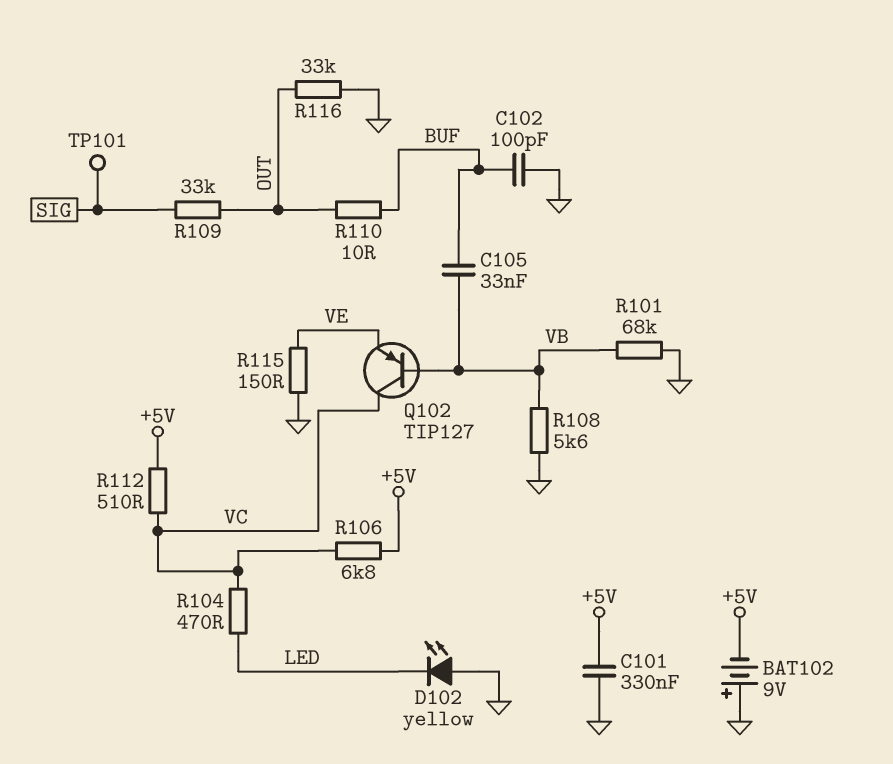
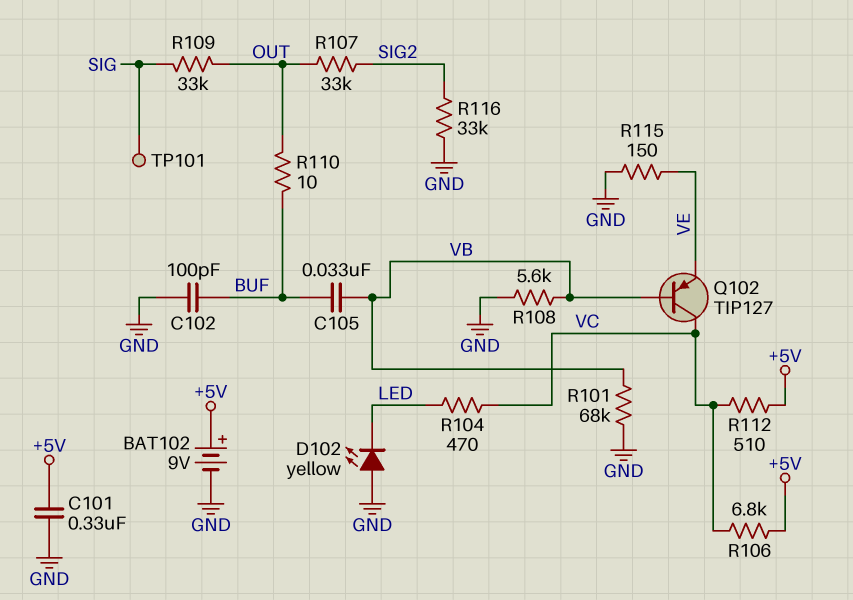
BAT102: 9V (plus GND, minus +5V) -> 9V (plus +5V, minus GND)
R107: none -> 33k (OUT, SIG2)
R116: 33k (GND, OUT) -> 33k (GND, SIG2)

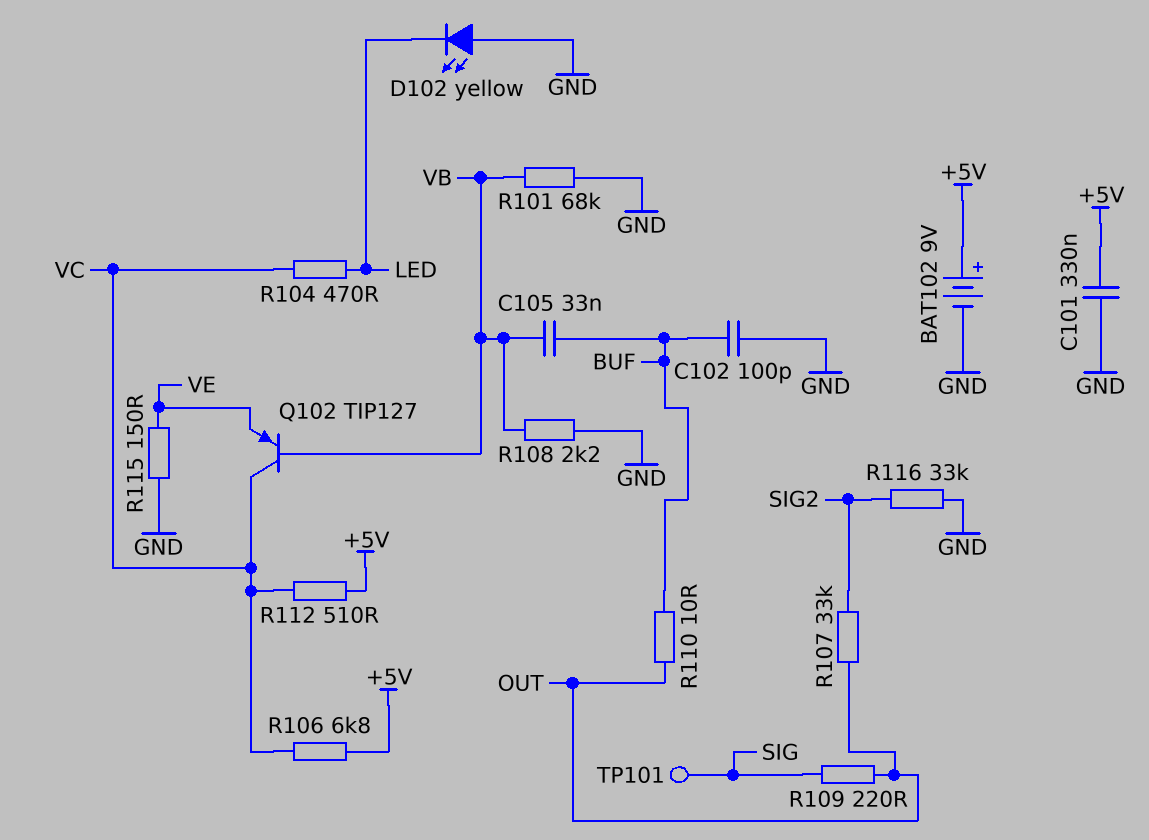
R108: 5.6k (GND, VB) -> 2.2k (GND, VB)
R109: 33k (OUT, SIG) -> 220 (OUT, SIG)

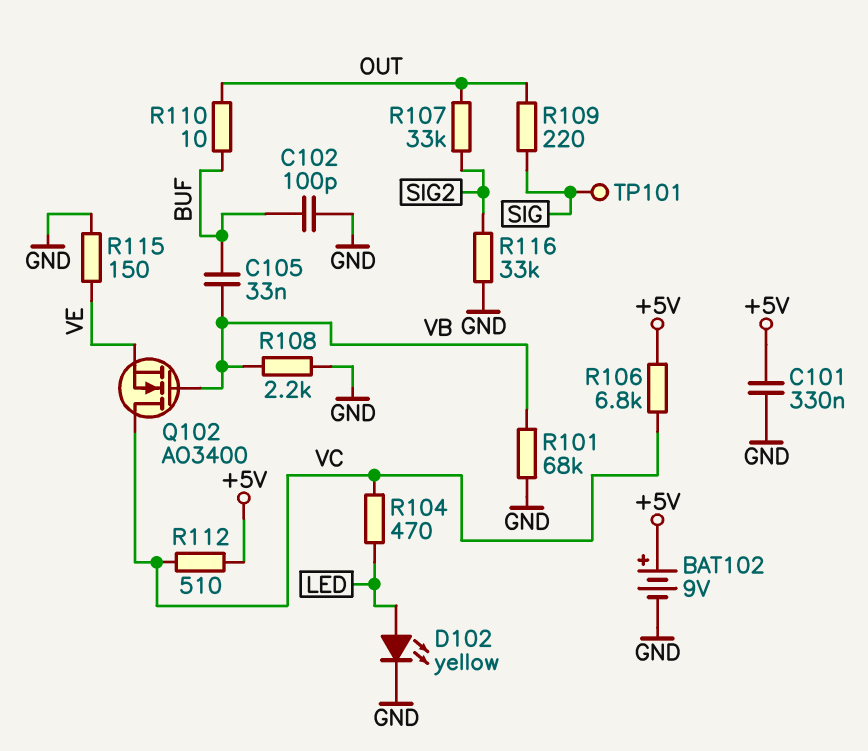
D102: LED yellow (A GND, K LED) -> LED yellow (A LED, K GND)
Q102: PNP TIP127 (B VB, C VC, E VE) -> NMOS AO3400 (G VB, D VC, S VE)

